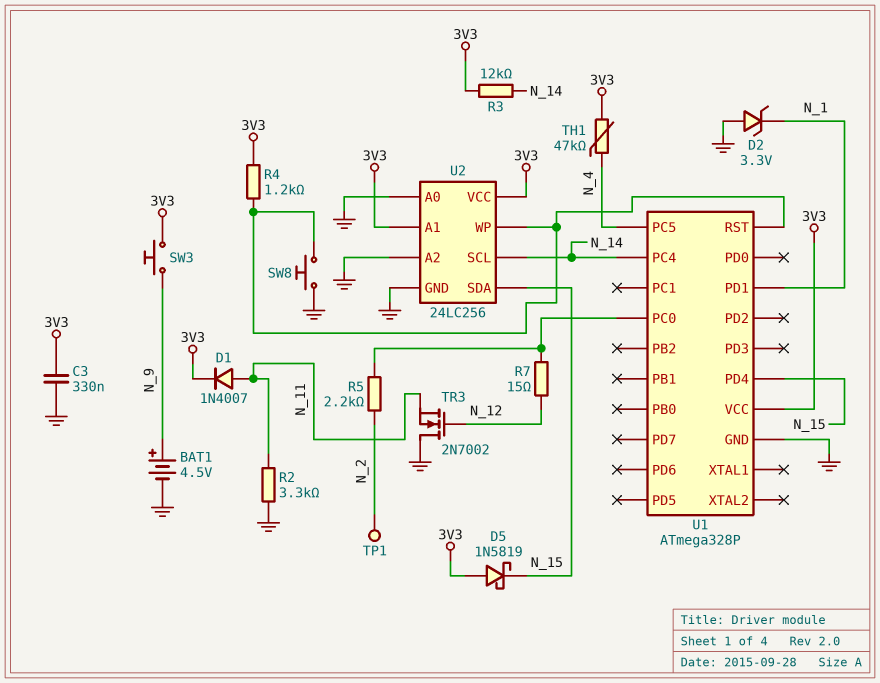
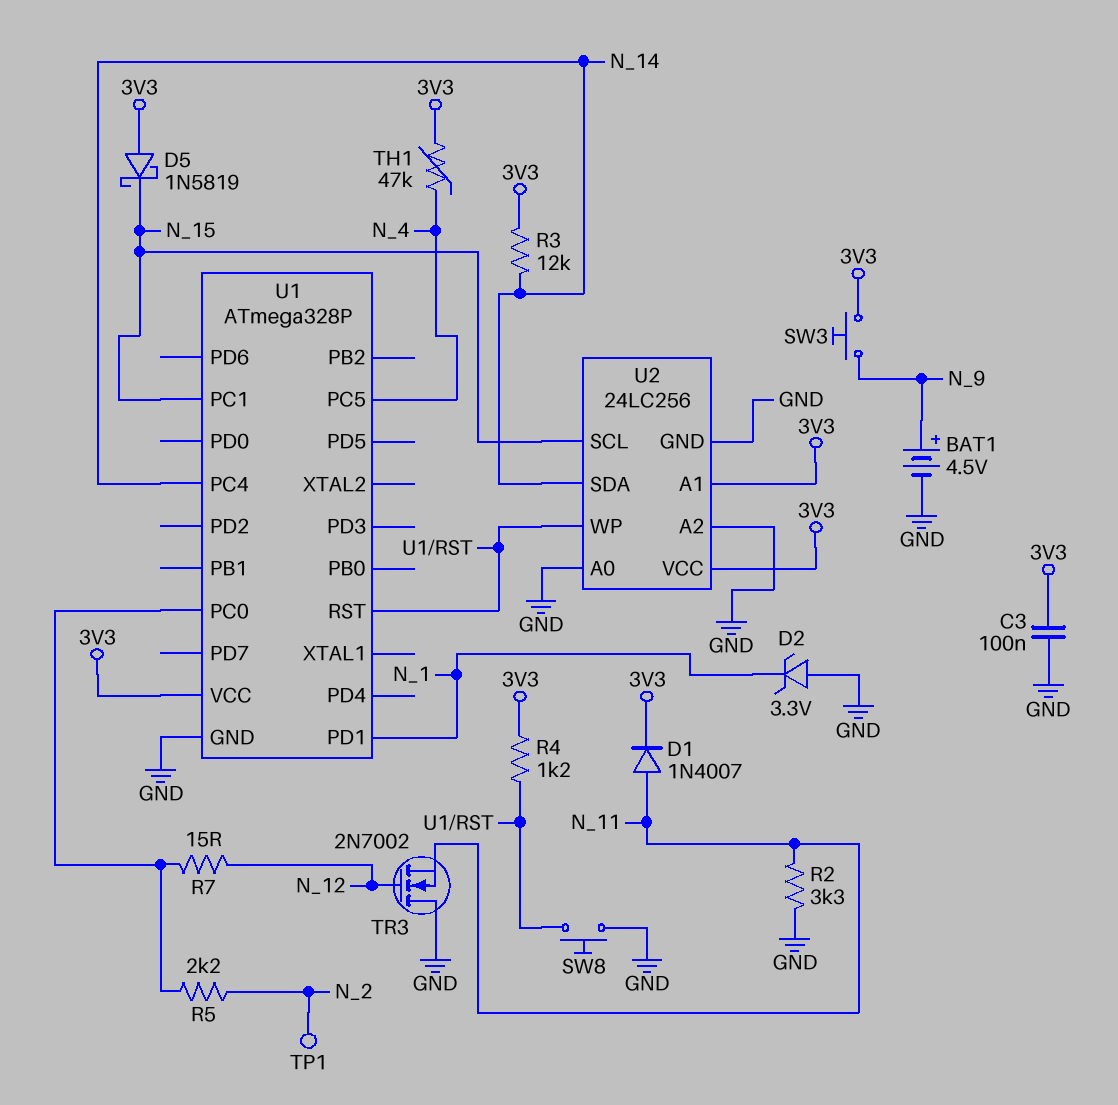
C3: 330nF (3V3, GND) -> 100nF (3V3, GND)
U1 pin PC1: none -> N_15
U1 pin PD4: N_15 -> none
U2 pin SCL: N_14 -> N_15
U2 pin SDA: N_15 -> N_14

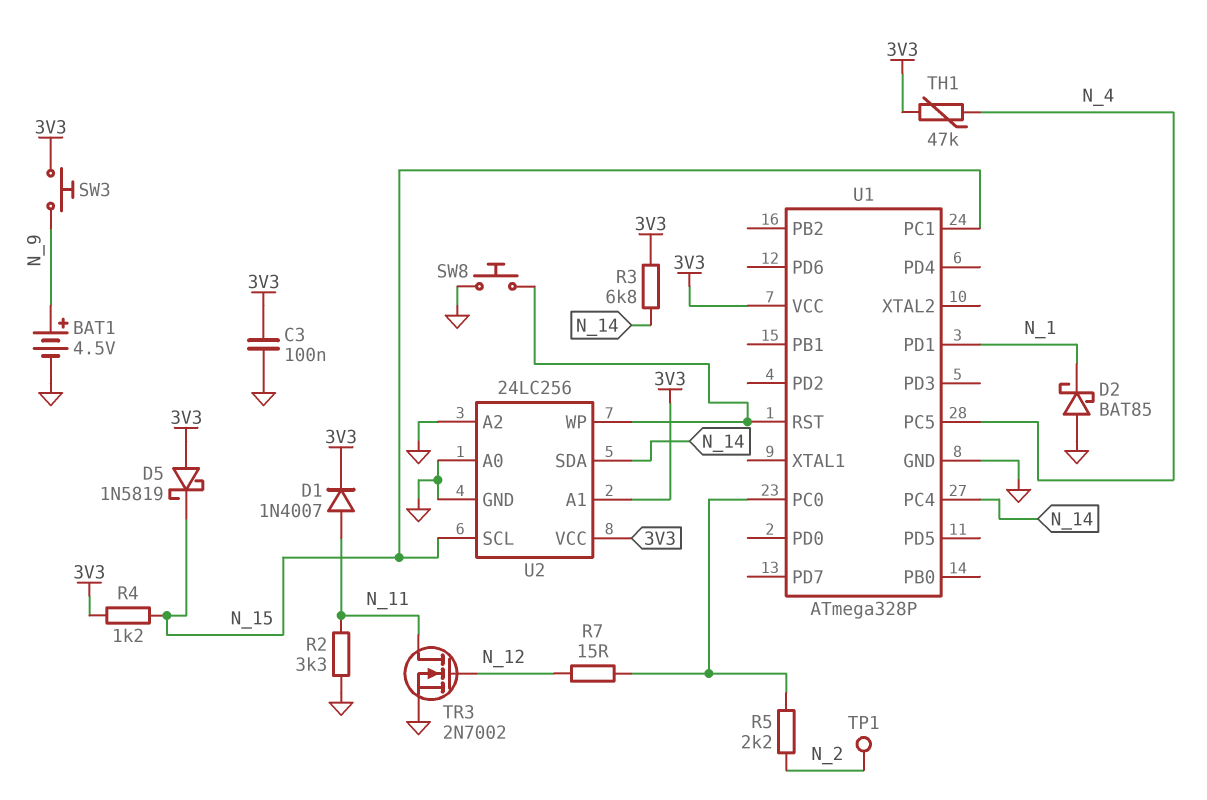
D2: zener 3.3V (A GND, K N_1) -> schottky BAT85 (A GND, K N_1)
R3: 12k (3V3, N_14) -> 6.8k (3V3, N_14)
R4: 1.2k (3V3, U1/RST) -> 1.2k (3V3, N_15)
TR3: NMOS 2N7002 (G N_12, D GND, S N_11) -> NMOS 2N7002 (G N_12, D N_11, S GND)

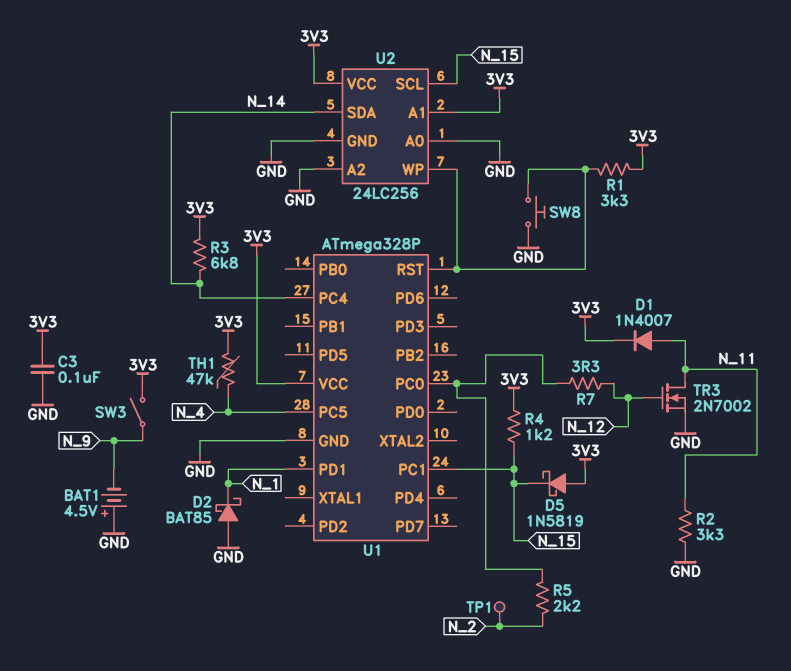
BAT1: 4.5V (plus N_9, minus GND) -> 4.5V (plus GND, minus N_9)
R1: none -> 3.3k (3V3, U1/RST)
R7: 15 (N_12, U1/PC0) -> 3.3 (N_12, U1/PC0)
SW3: button (3V3, N_9) -> switch (3V3, N_9)

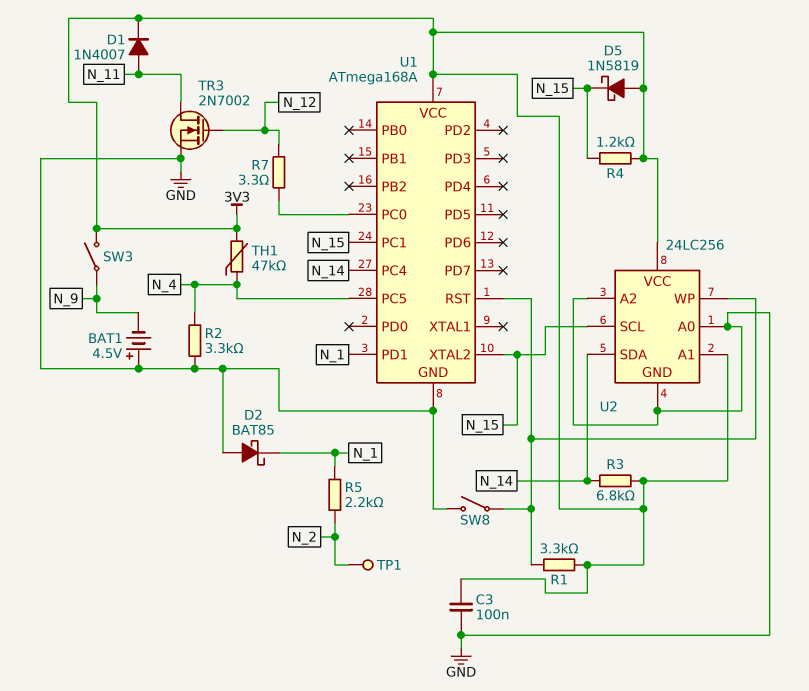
R2: 3.3k (GND, N_11) -> 3.3k (GND, N_4)
R5: 2.2k (N_2, U1/PC0) -> 2.2k (N_1, N_2)
SW8: button (GND, U1/RST) -> switch (GND, U1/RST)
U1: ATmega328P -> ATmega168A
U1 pin XTAL2: none -> N_15

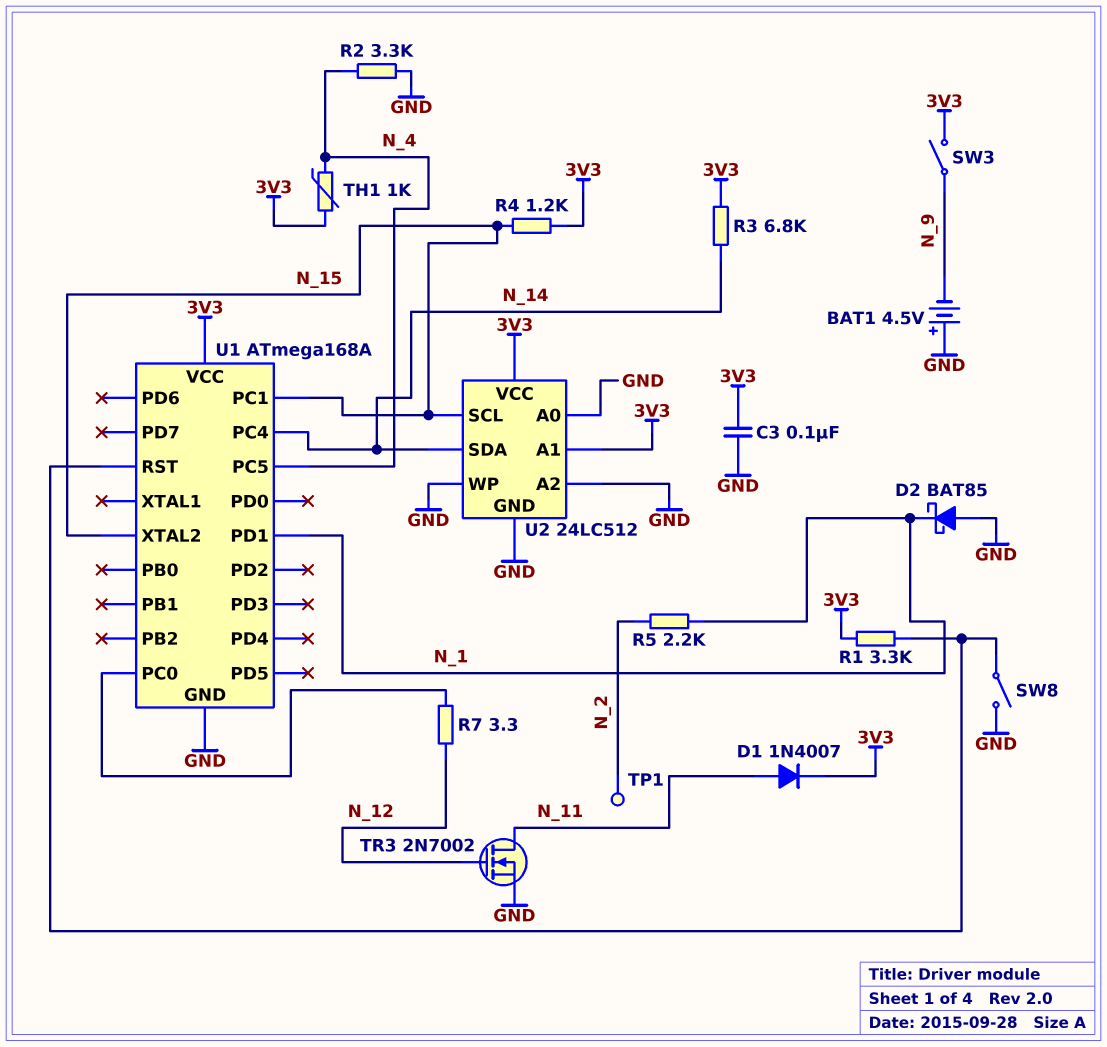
D5: schottky 1N5819 (A 3V3, K N_15) -> none
TH1: 47k (3V3, N_4) -> 1k (3V3, N_4)
U2: 24LC256 -> 24LC512
U2 pin WP: U1/RST -> GND

